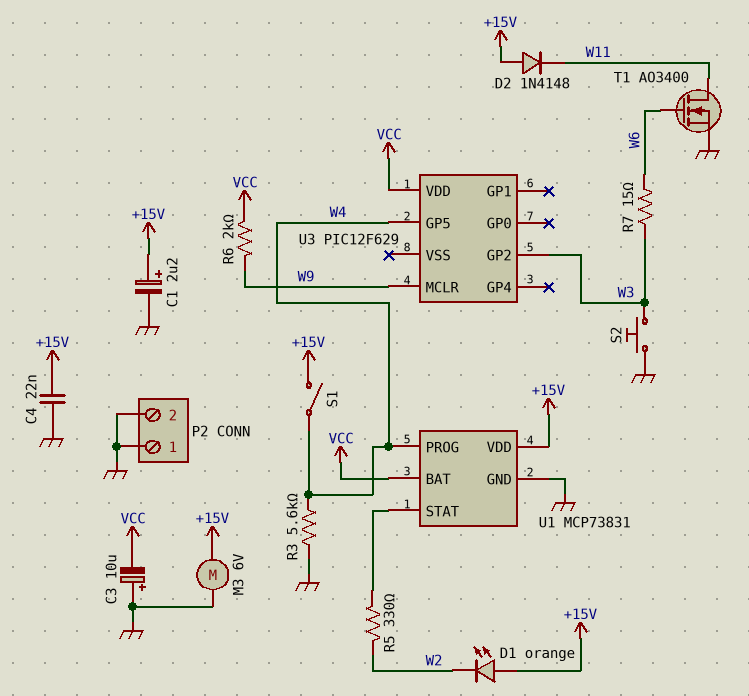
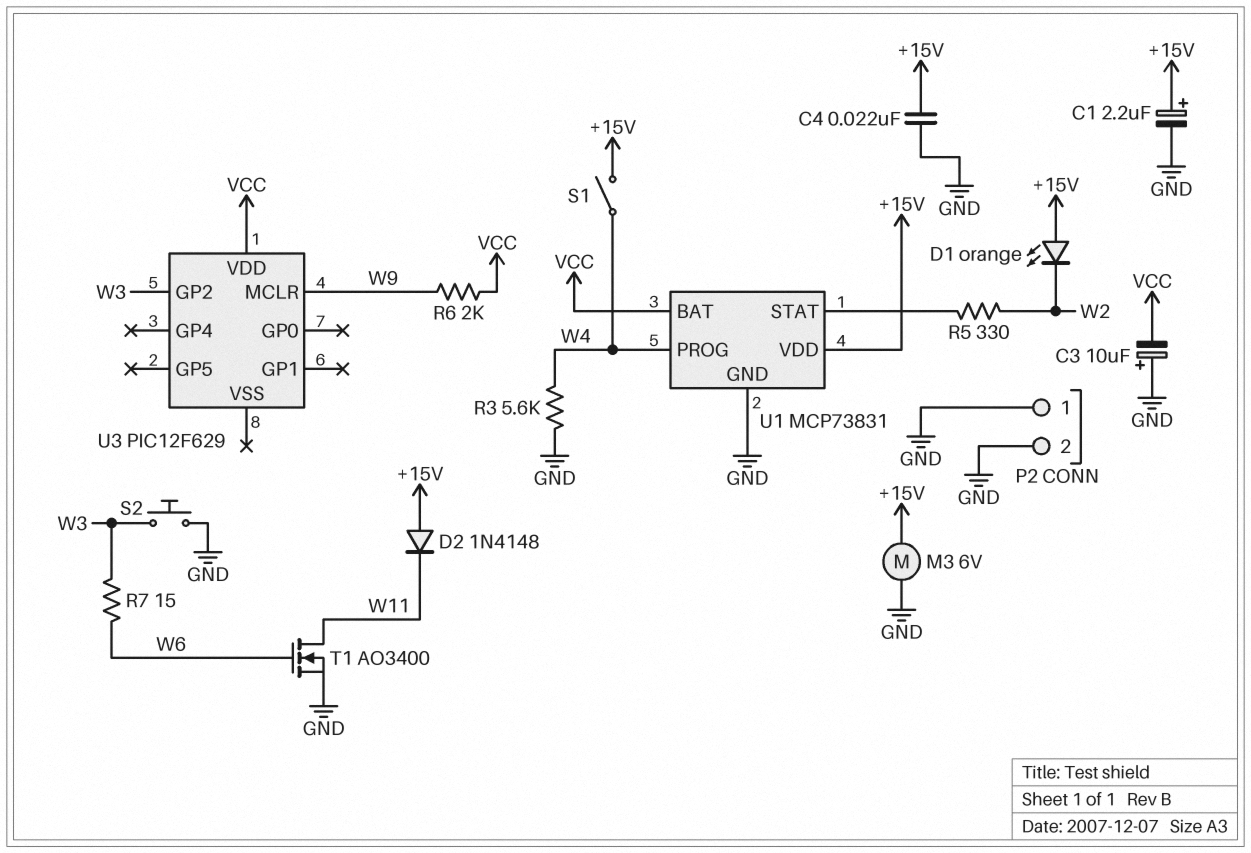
U3 pin GP5: W4 -> none

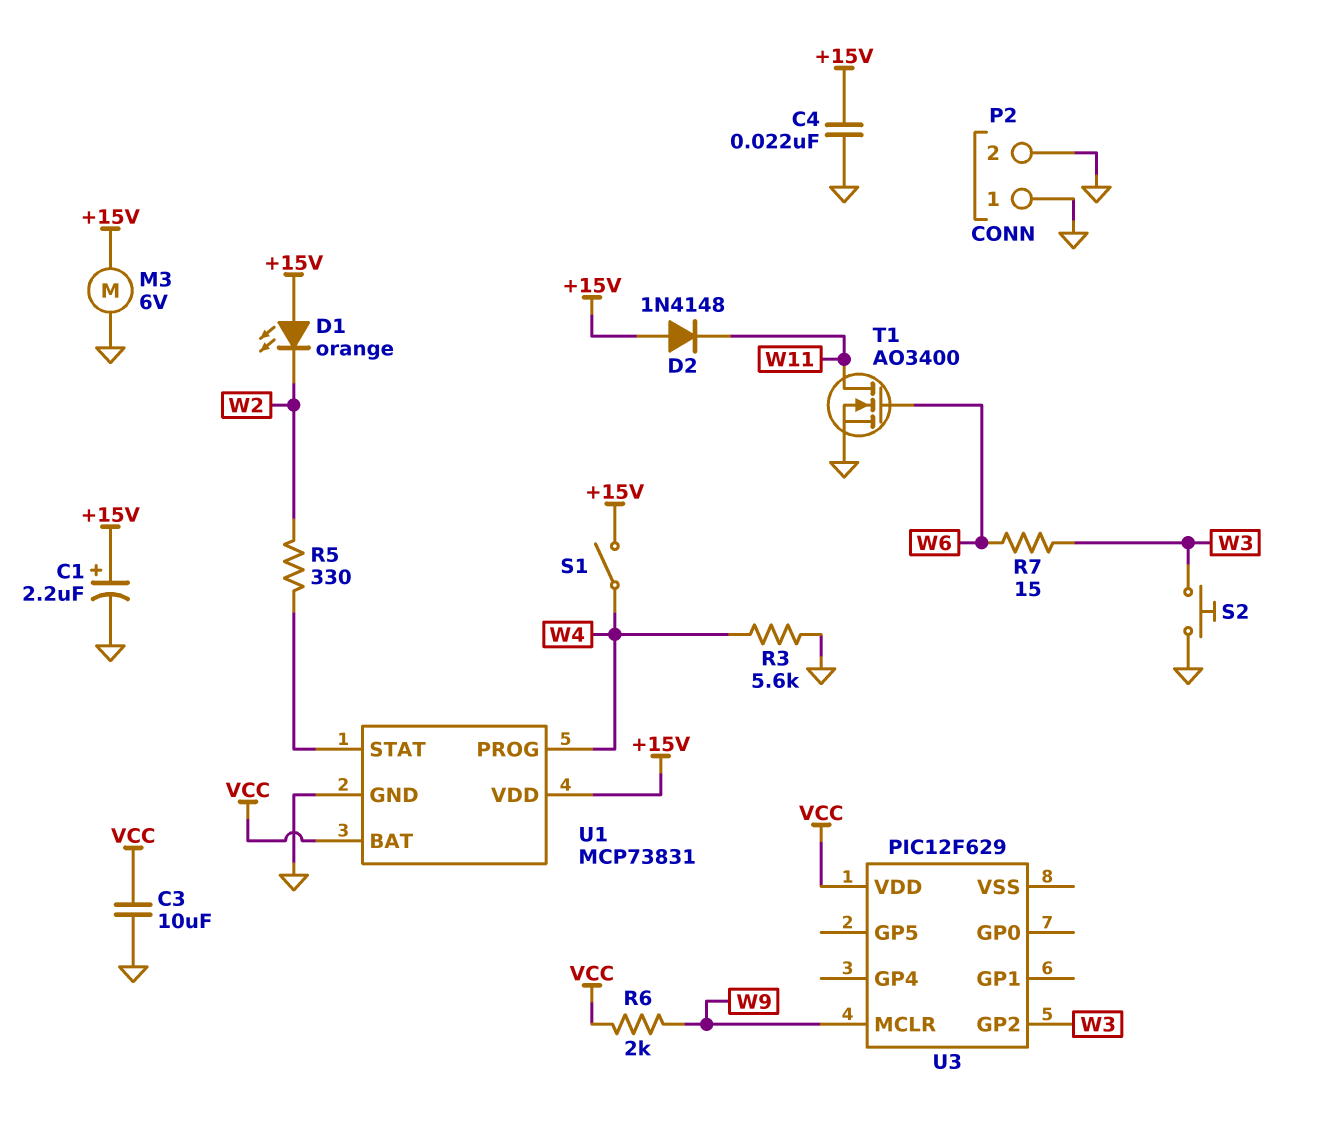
C3: 10uF (plus GND, minus VCC) -> 10uF (GND, VCC)

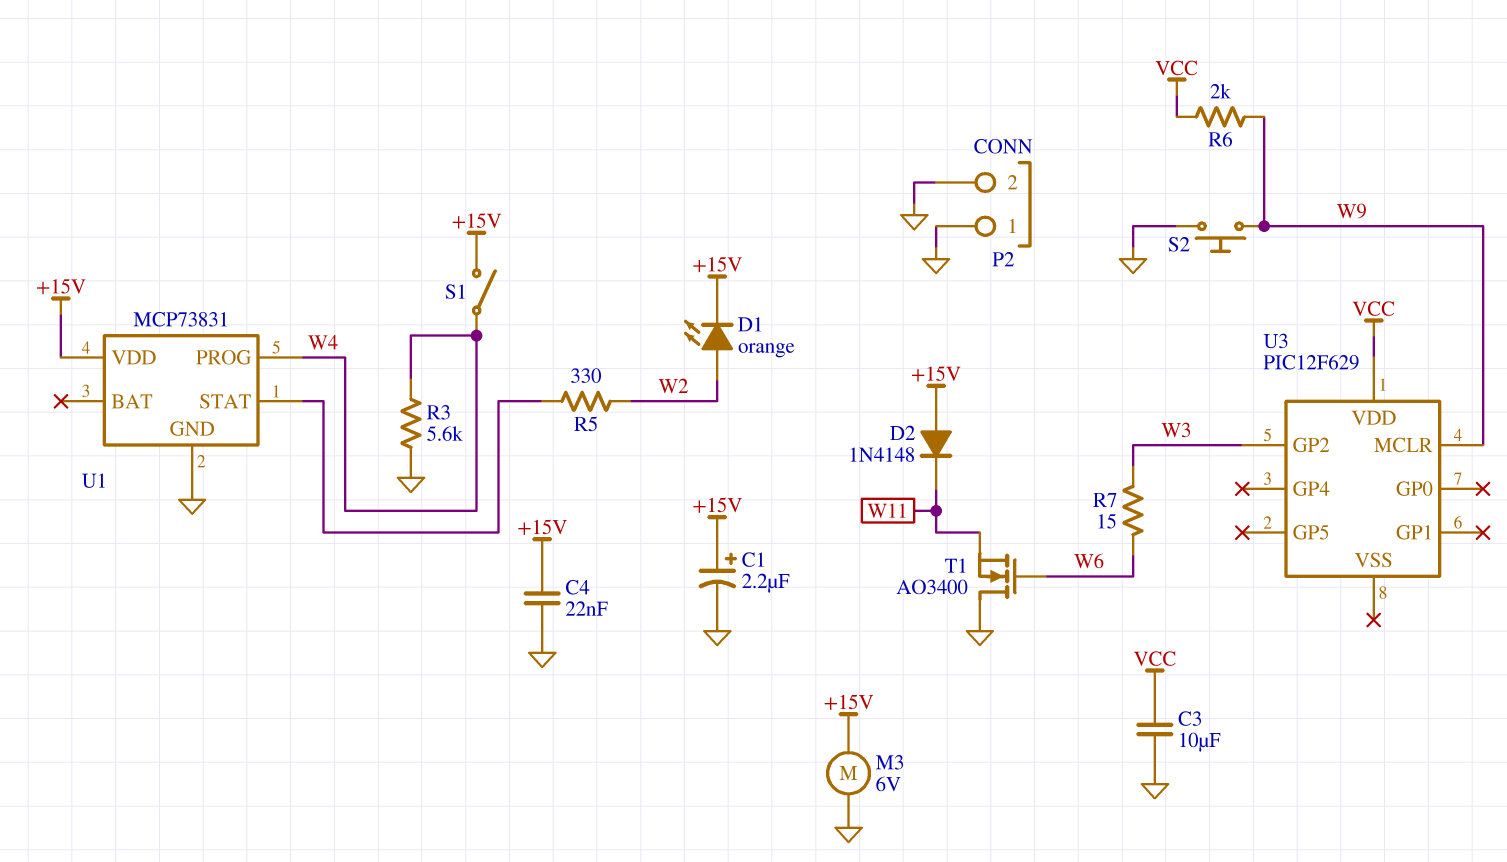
D1: LED orange (A +15V, K W2) -> LED orange (A W2, K +15V)
S2: button (GND, W3) -> button (GND, W9)
T1: NMOS AO3400 (G W6, D W11, S GND) -> NMOS AO3400 (G W6, D GND, S W11)
U1 pin BAT: VCC -> none

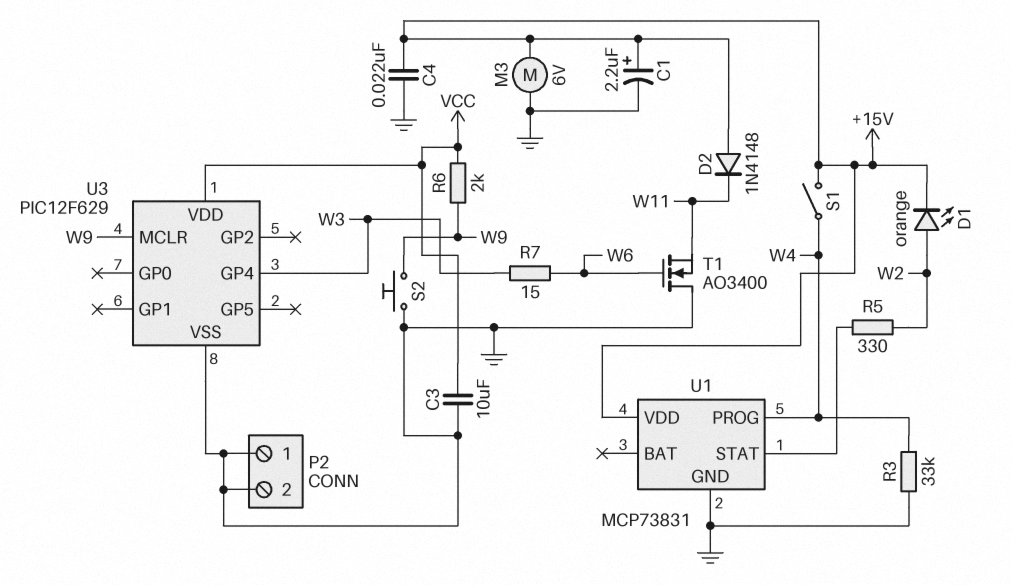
R3: 5.6k (GND, W4) -> 33k (GND, W4)
U3 pin GP2: W3 -> none
U3 pin GP4: none -> W3
U3 pin VSS: none -> GND

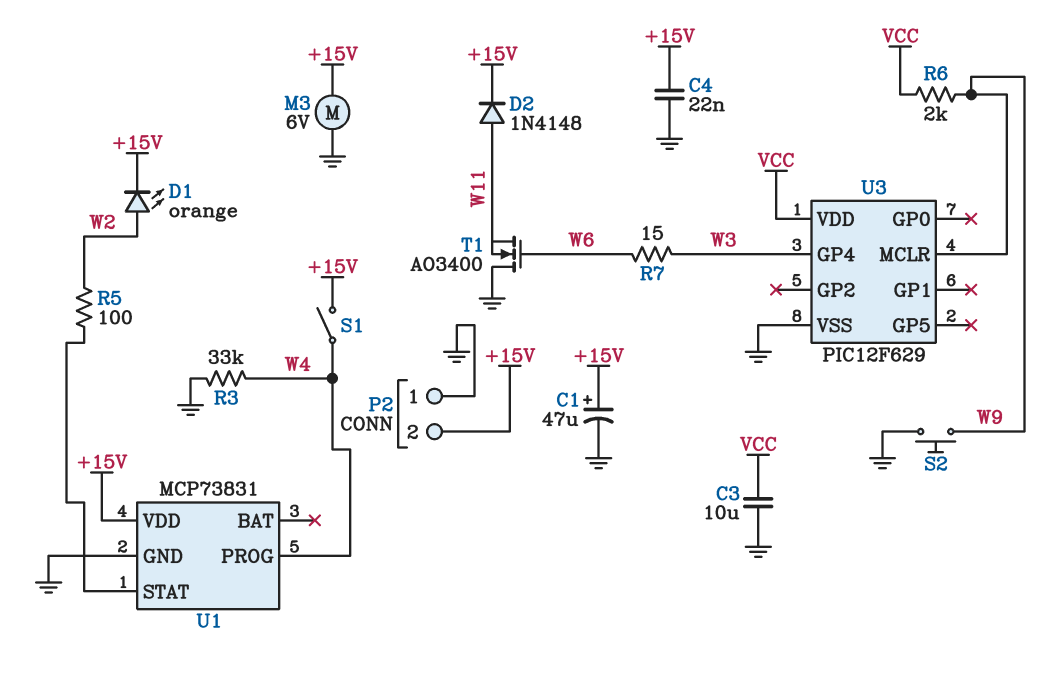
C1: 2.2uF (plus +15V, minus GND) -> 47uF (plus +15V, minus GND)
D2: diode 1N4148 (A +15V, K W11) -> diode 1N4148 (A W11, K +15V)
P2 pin 2: GND -> +15V
R5: 330 (U1/STAT, W2) -> 100 (U1/STAT, W2)

